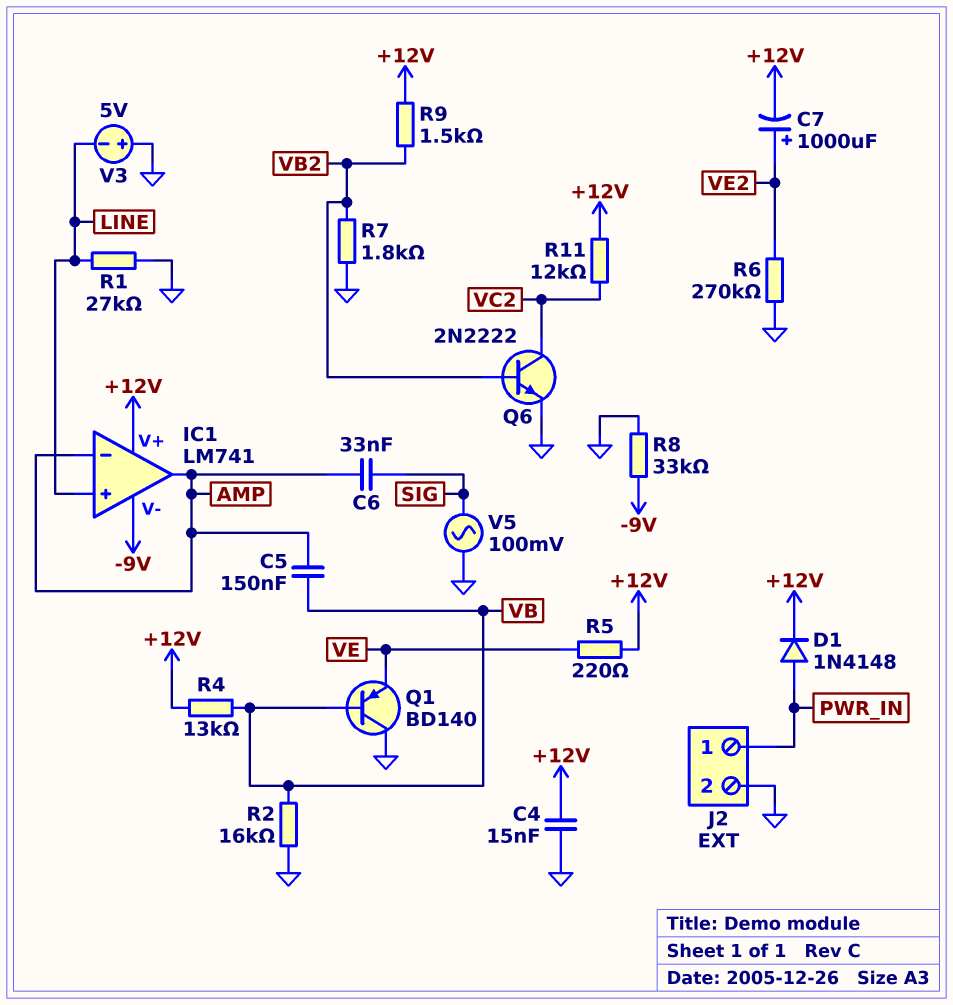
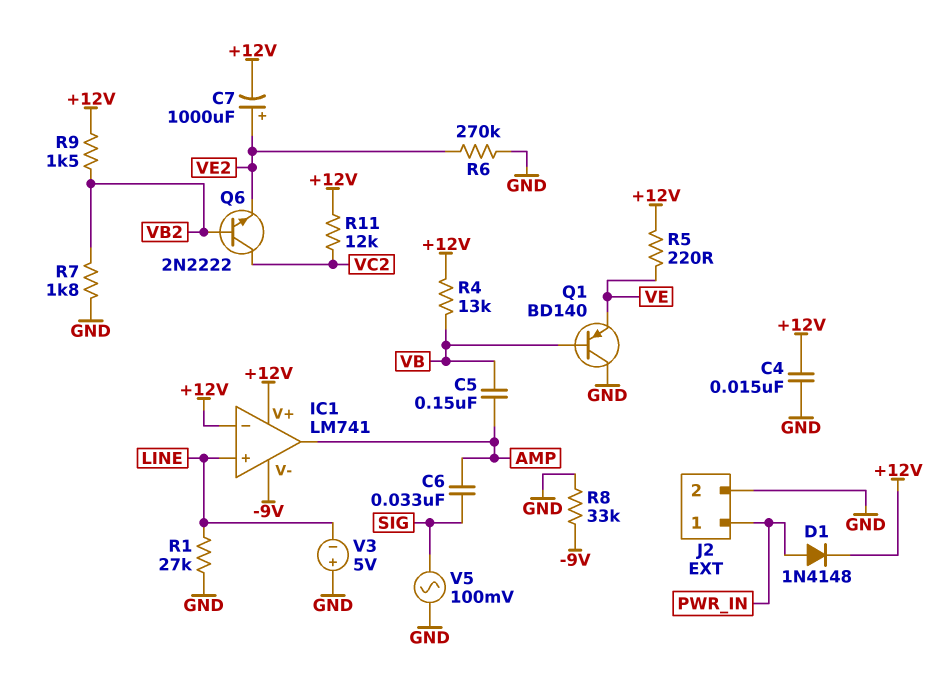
IC1 pin in-: AMP -> +12V
Q6: NPN 2N2222 (B VB2, C VC2, E GND) -> NPN 2N2222 (B VB2, C VC2, E VE2)
R2: 16k (GND, VB) -> none

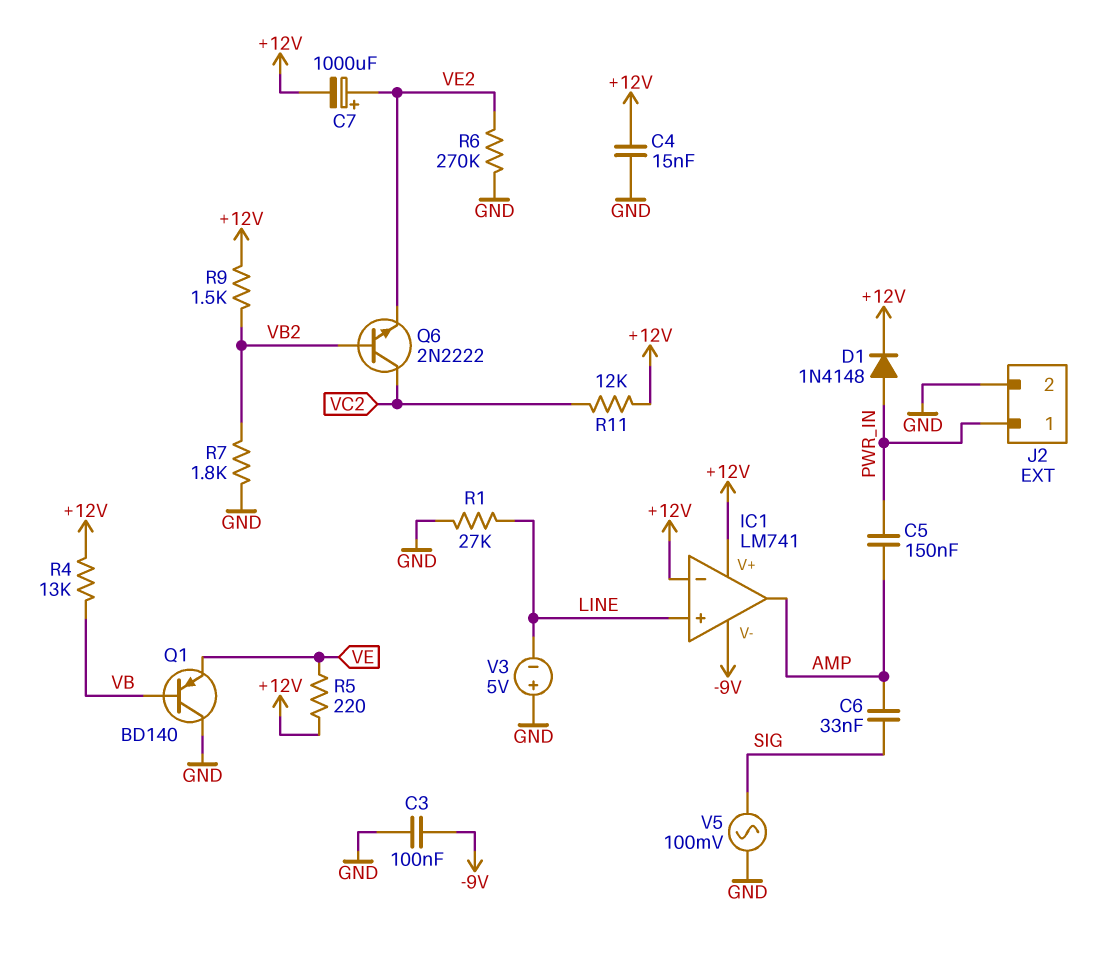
C3: none -> 100nF (-9V, GND)
C5: 150nF (AMP, VB) -> 150nF (AMP, PWR_IN)
R8: 33k (-9V, GND) -> none

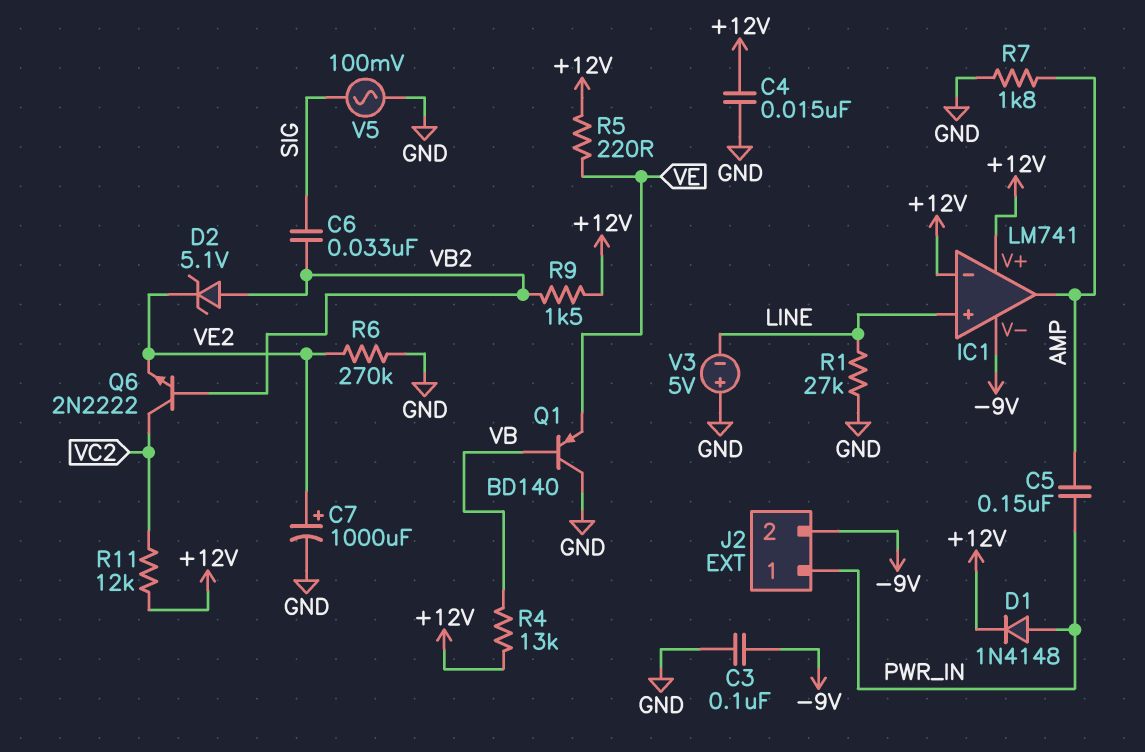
C6: 33nF (AMP, SIG) -> 33nF (SIG, VB2)
C7: 1000uF (plus VE2, minus +12V) -> 1000uF (plus VE2, minus GND)
D2: none -> zener 5.1V (A VB2, K VE2)
J2 pin 2: GND -> -9V
R7: 1.8k (GND, VB2) -> 1.8k (AMP, GND)

